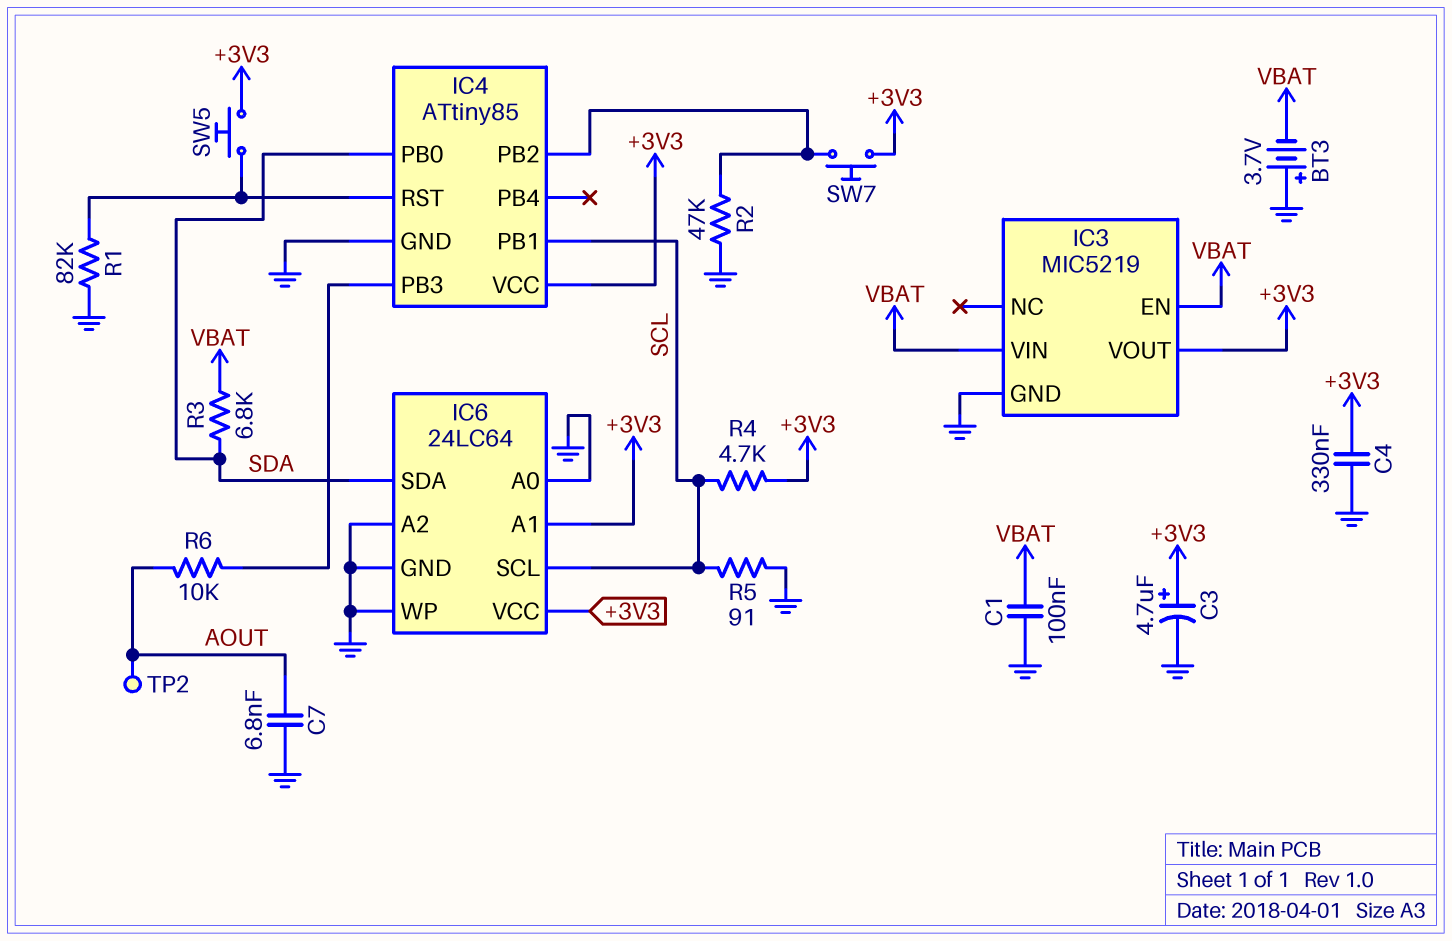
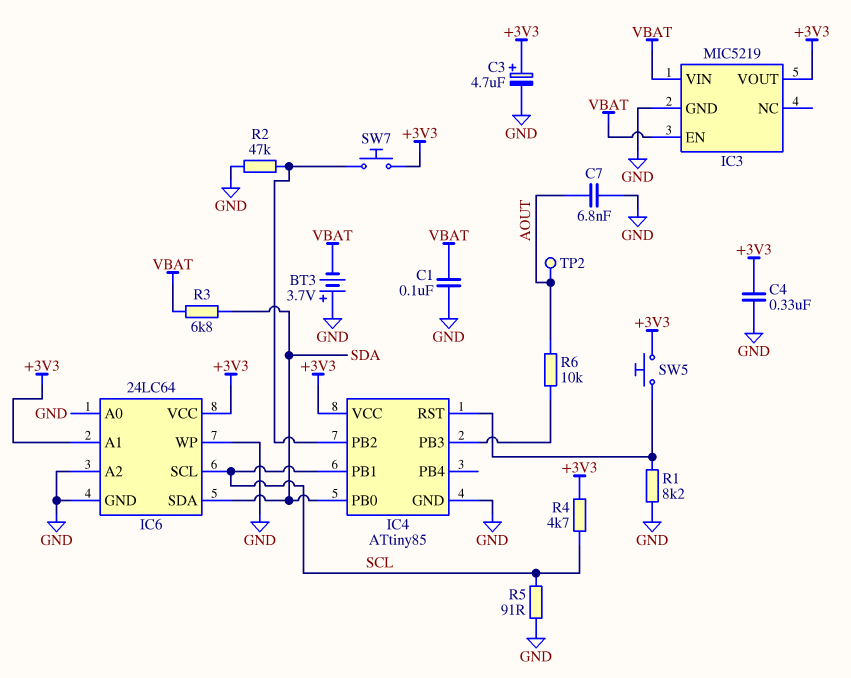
R1: 82k (GND, IC4/RST) -> 8.2k (GND, IC4/RST)

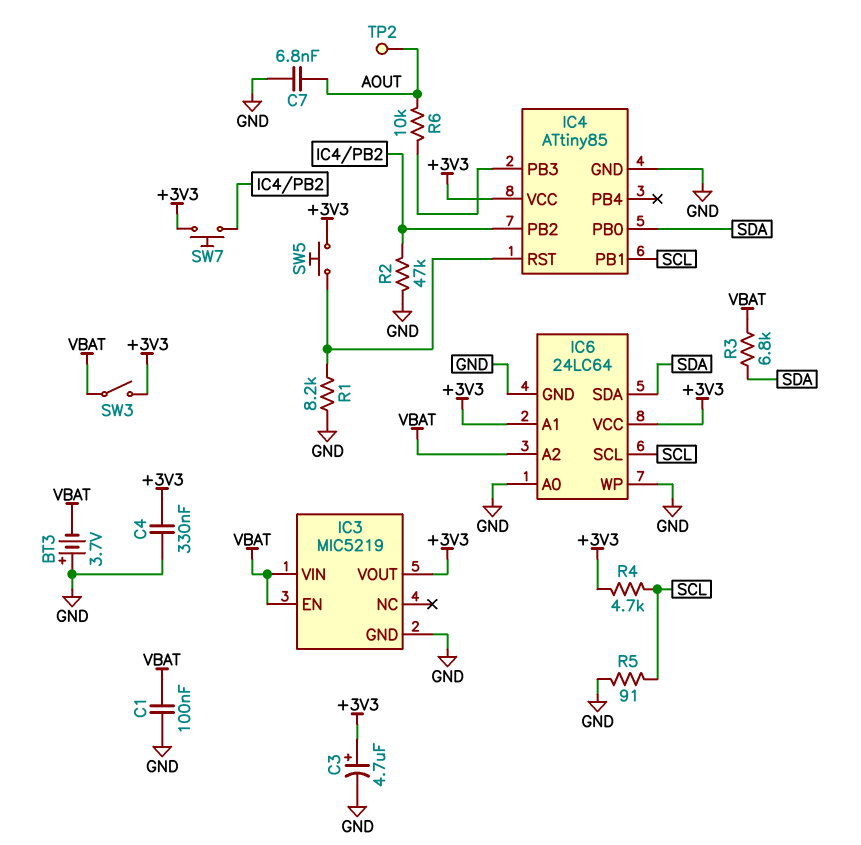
IC6 pin A2: GND -> VBAT
SW3: none -> switch (+3V3, VBAT)

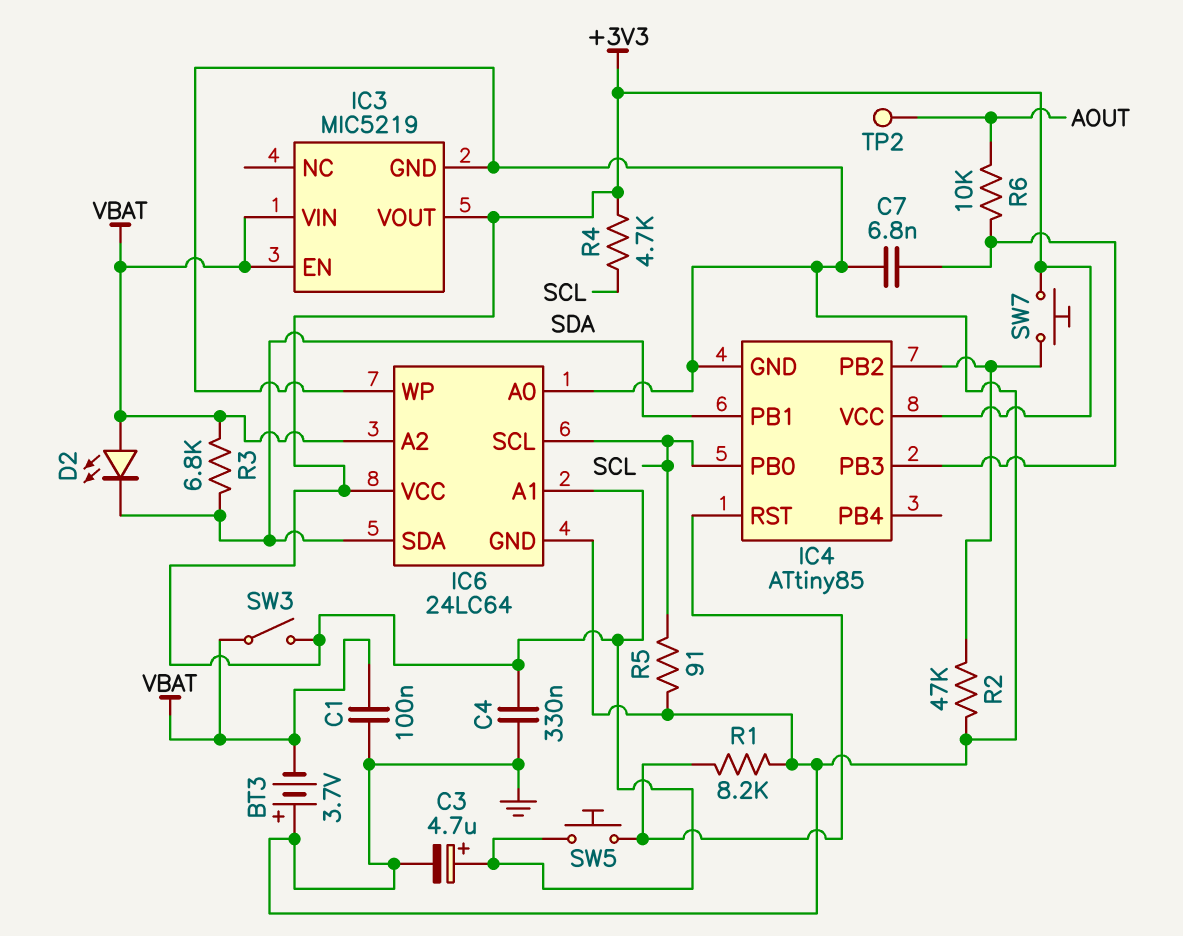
C7: 6.8nF (AOUT, GND) -> 6.8nF (GND, IC4/PB3)
D2: none -> LED (A VBAT, K SDA)
IC4 pin PB0: SDA -> SCL
IC4 pin PB1: SCL -> SDA

